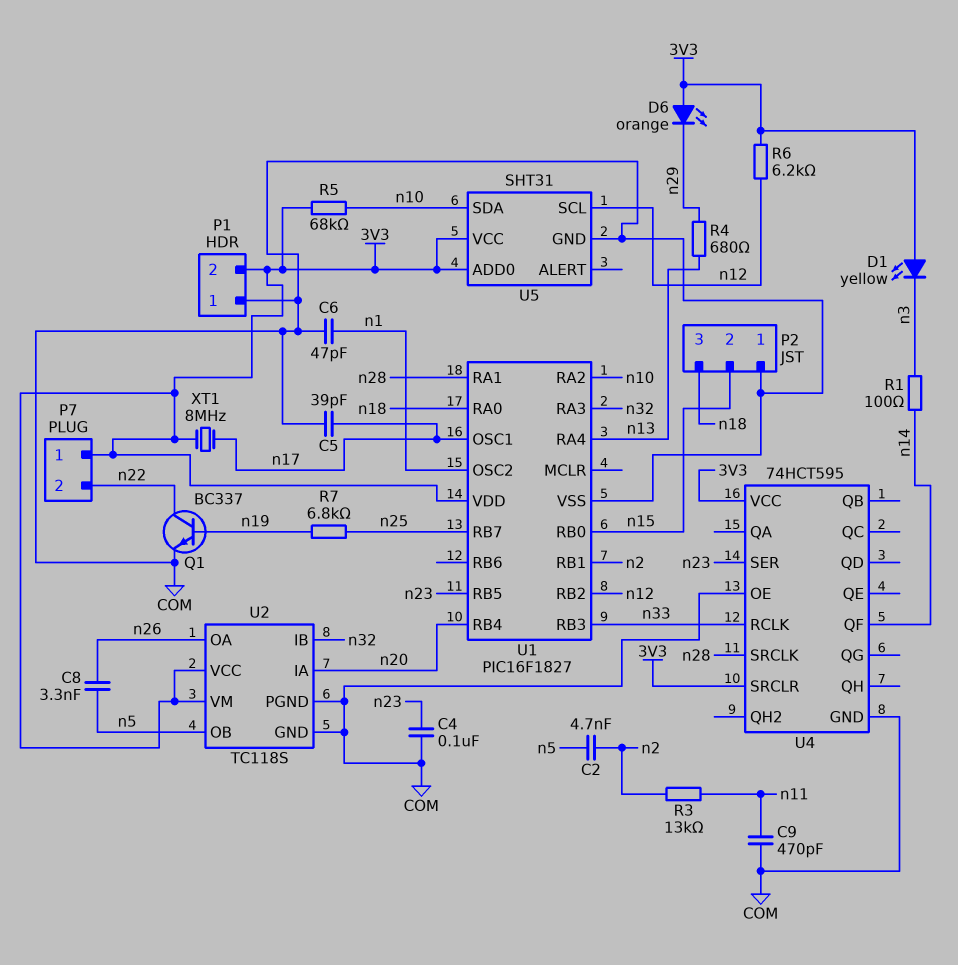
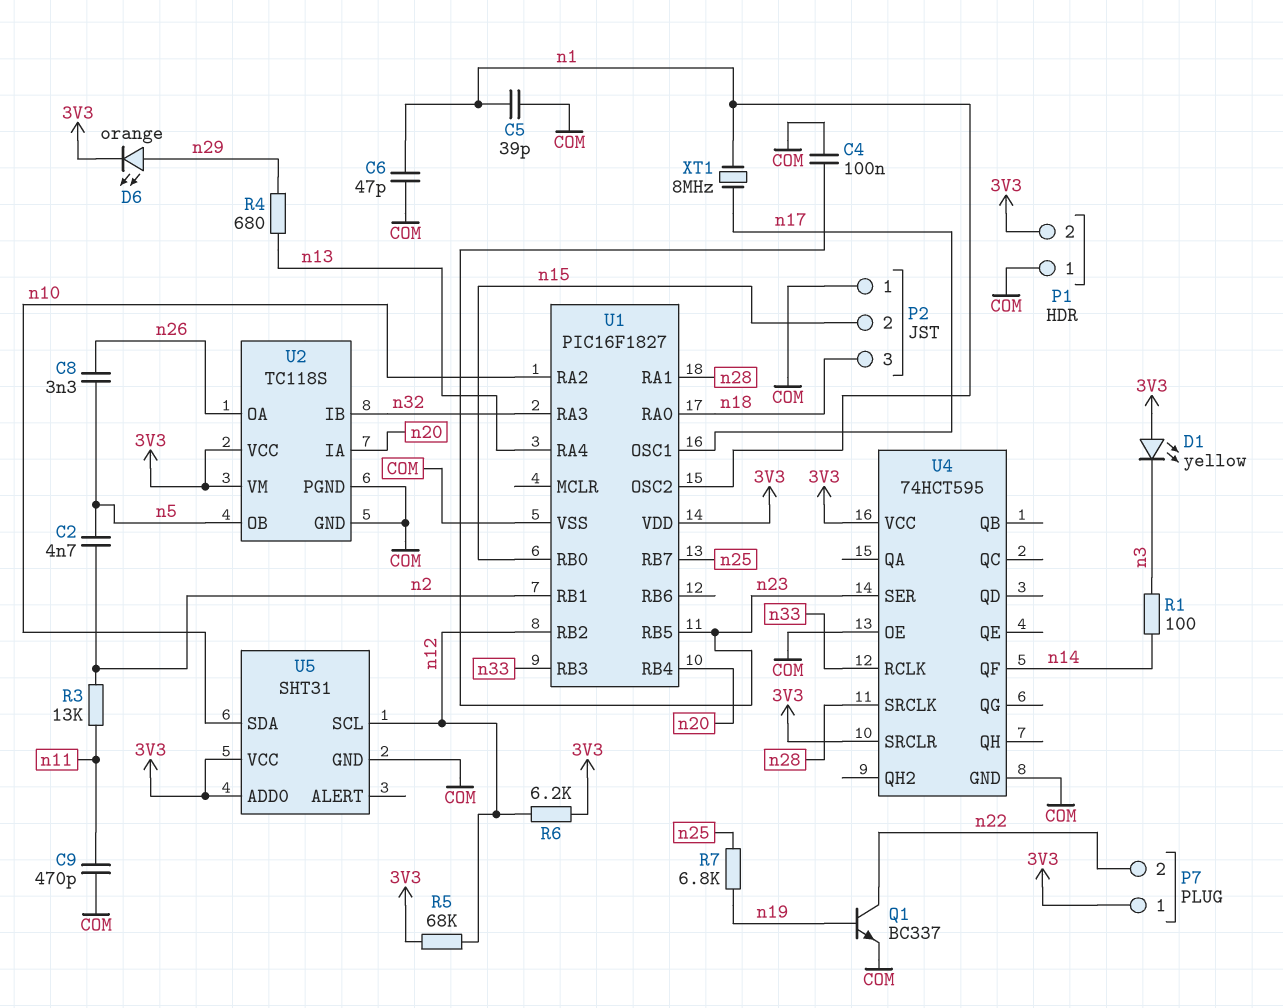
C5: 39pF (COM, n17) -> 39pF (COM, n1)
D6: LED orange (A 3V3, K n29) -> LED orange (A n29, K 3V3)
R5: 68k (3V3, n10) -> 68k (3V3, n12)
XT1: 8MHz (3V3, n17) -> 8MHz (n1, n17)

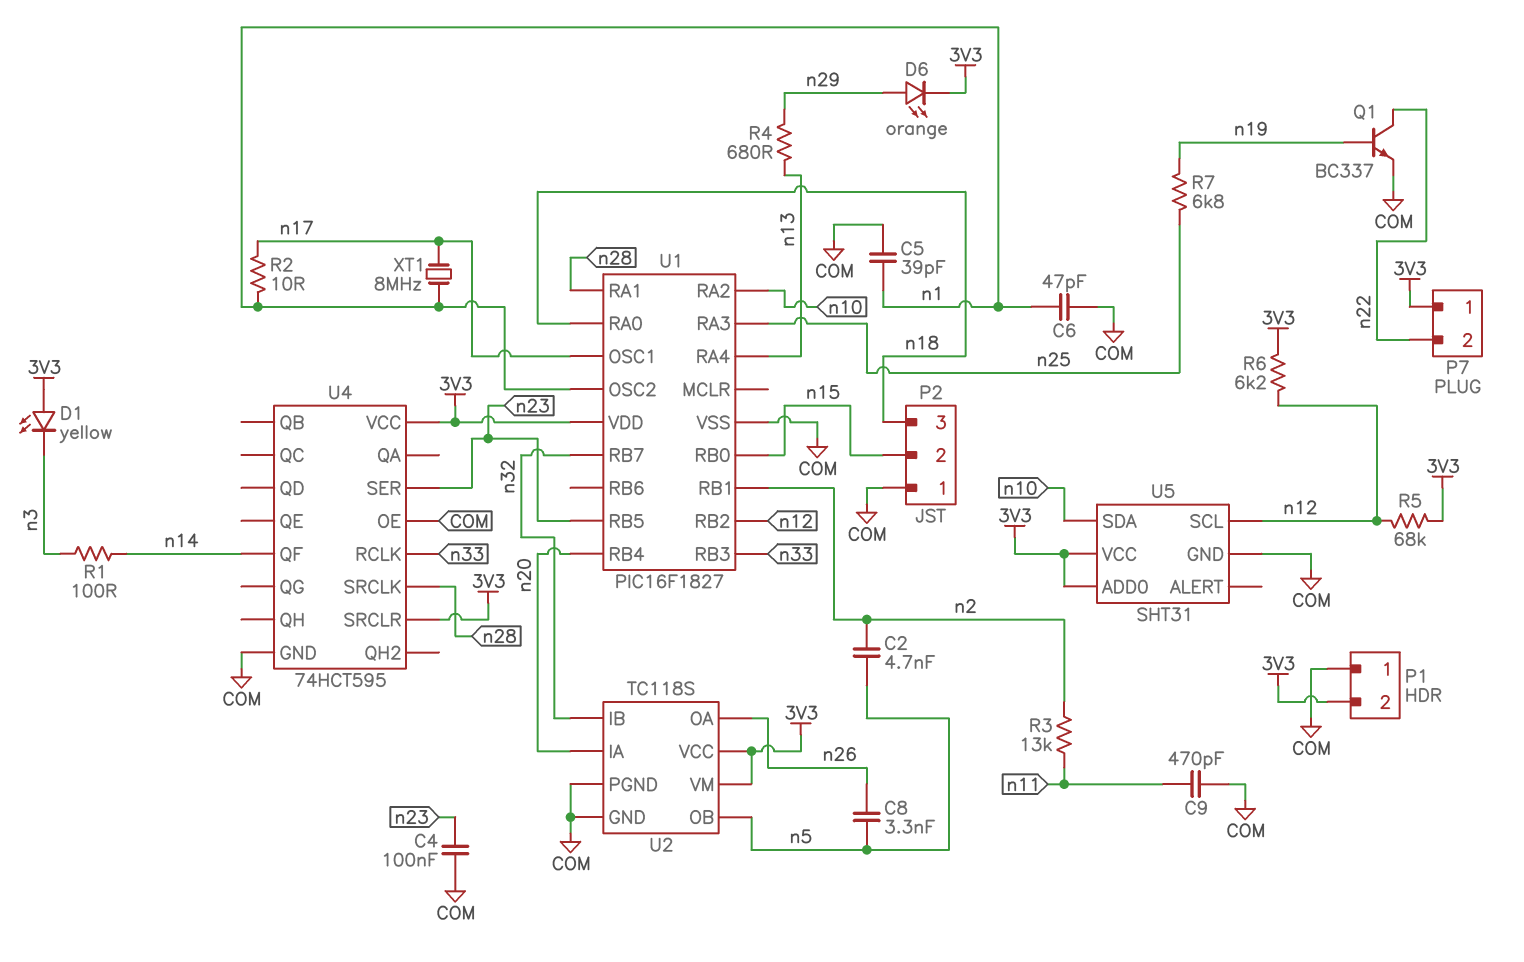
R2: none -> 10 (n1, n17)
U1 pin RA3: n32 -> n25
U1 pin RB7: n25 -> n32

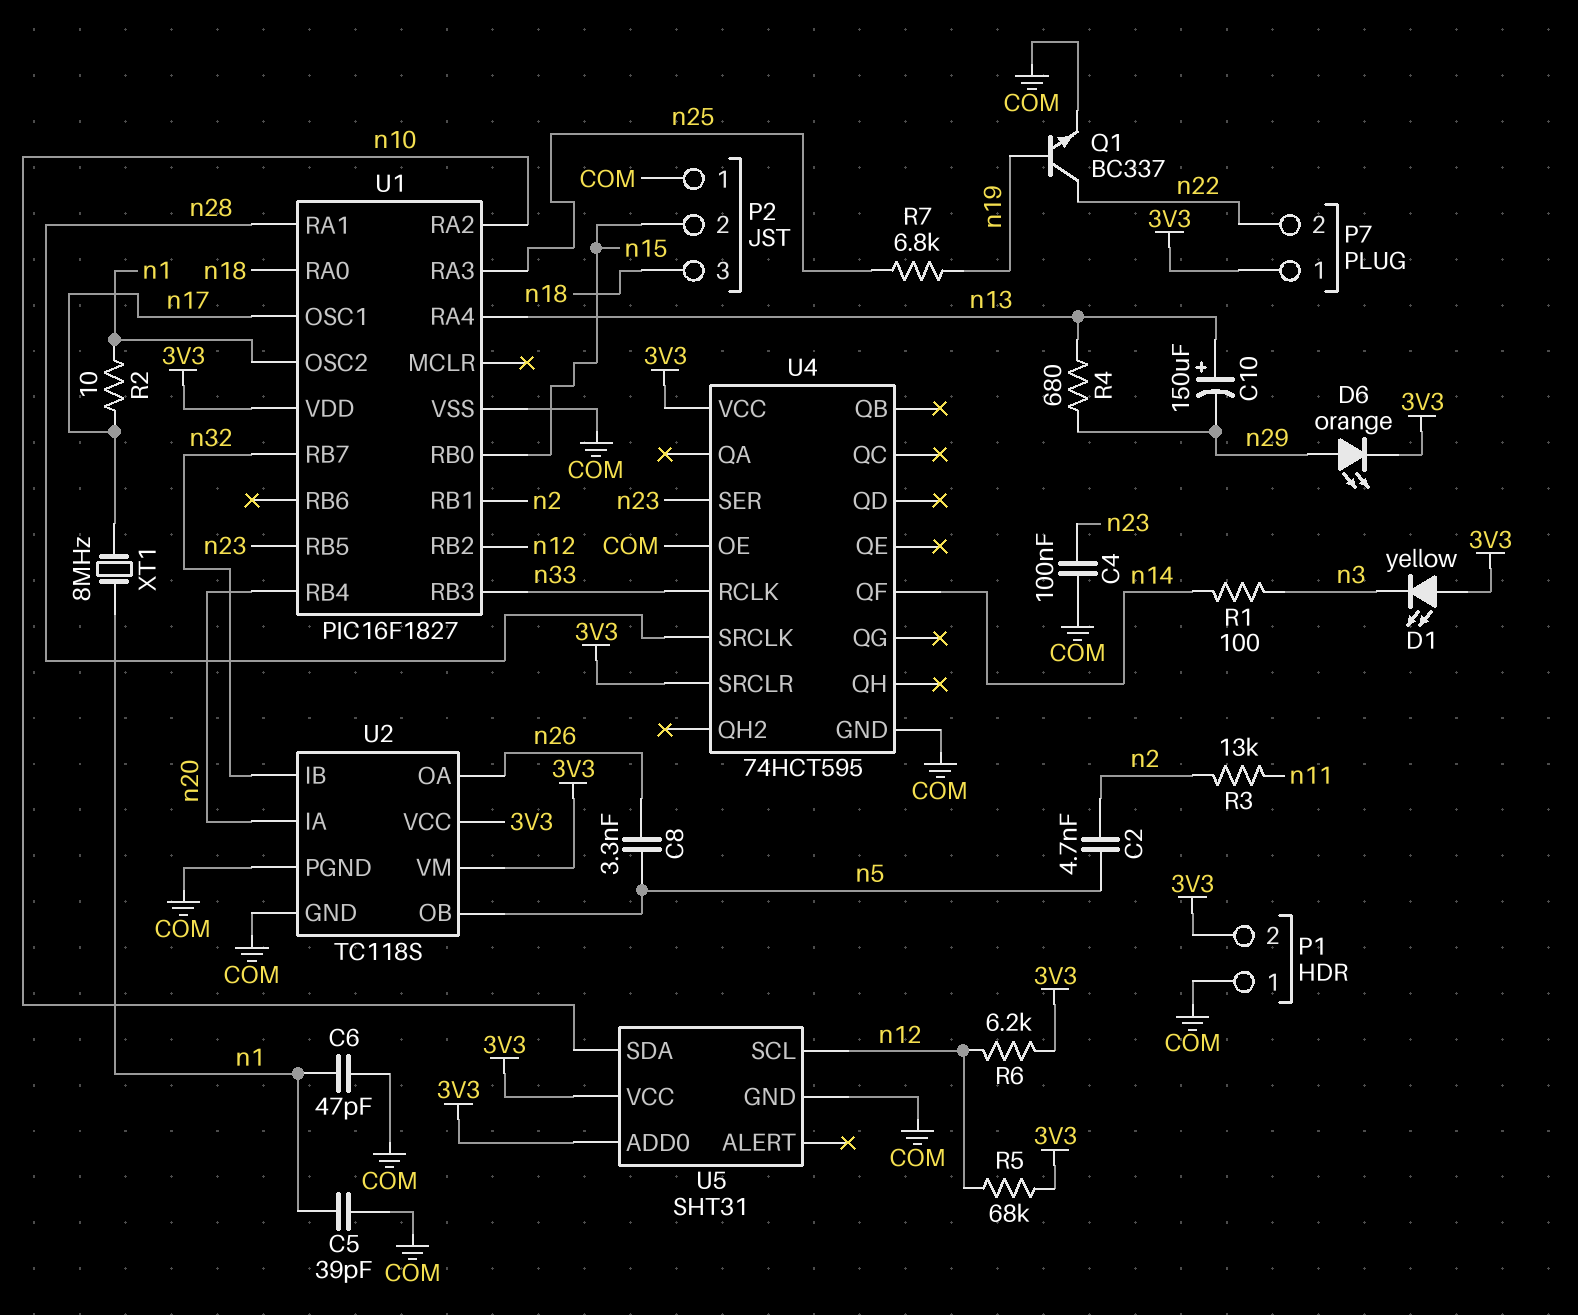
C9: 470pF (COM, n11) -> none
C10: none -> 150uF (plus n13, minus n29)

